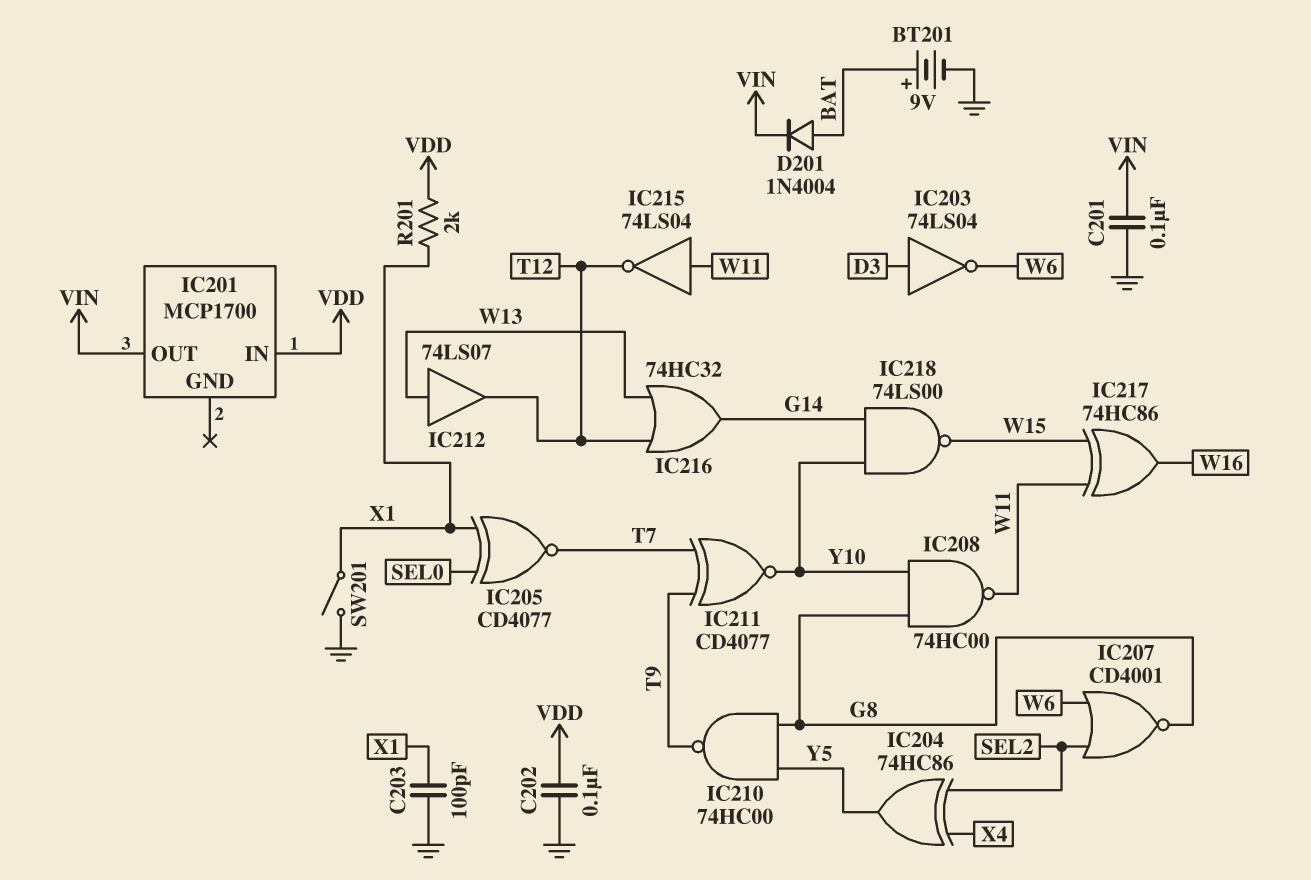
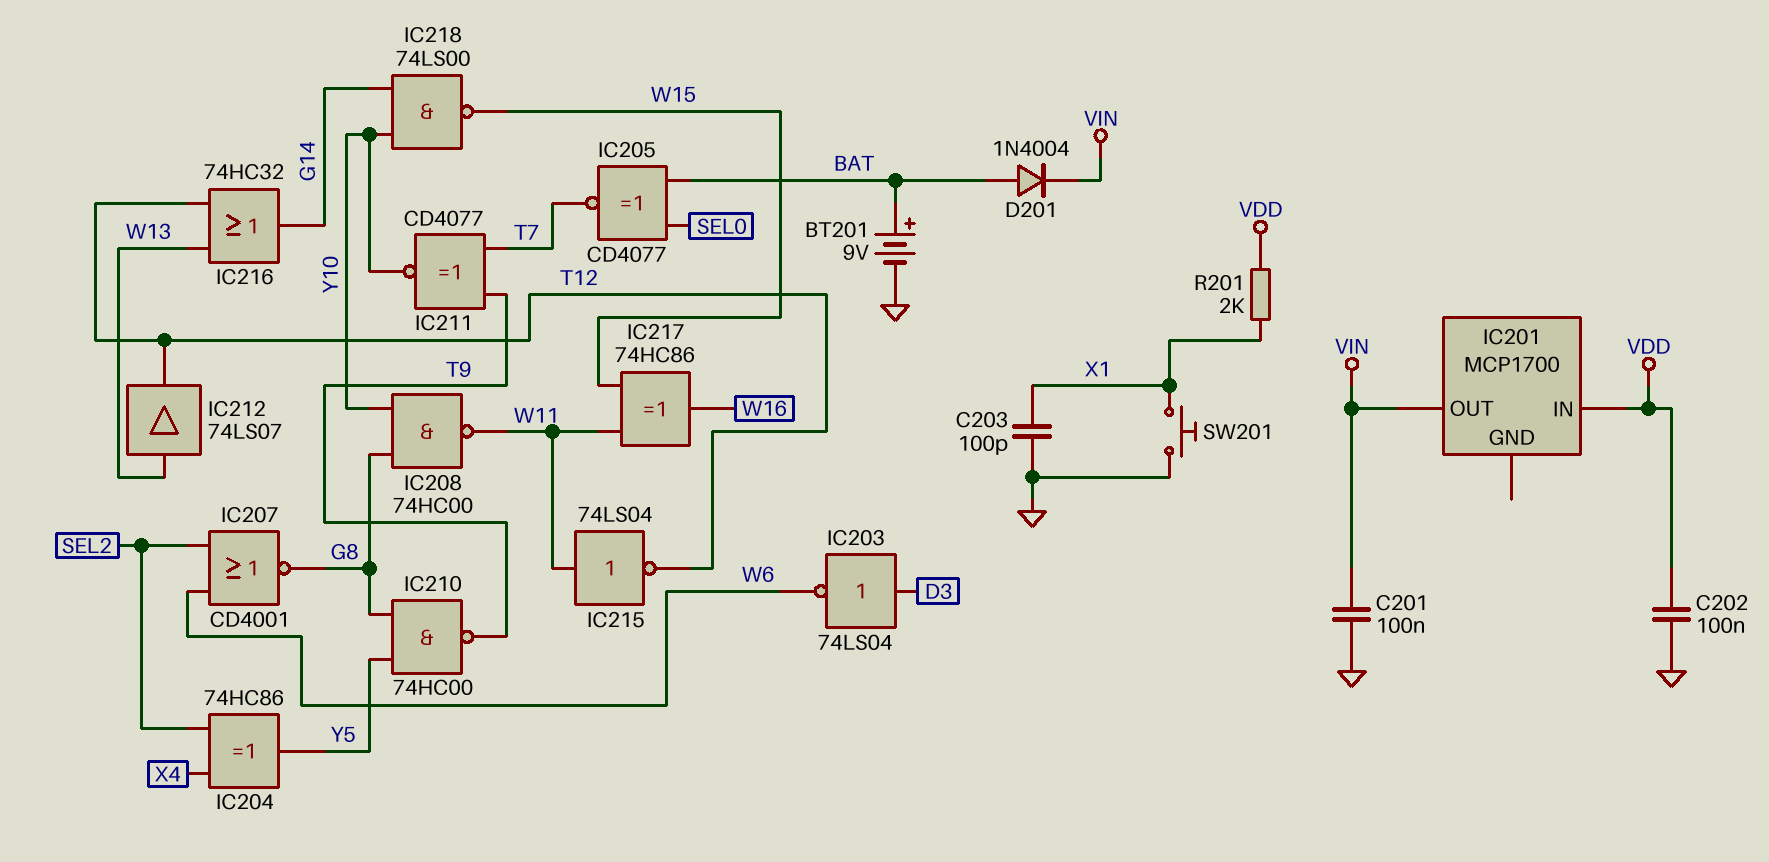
IC205: XNOR CD4077 (in SEL0, in X1, out T7) -> XNOR CD4077 (in BAT, in SEL0, out T7)
SW201: switch (GND, X1) -> button (GND, X1)

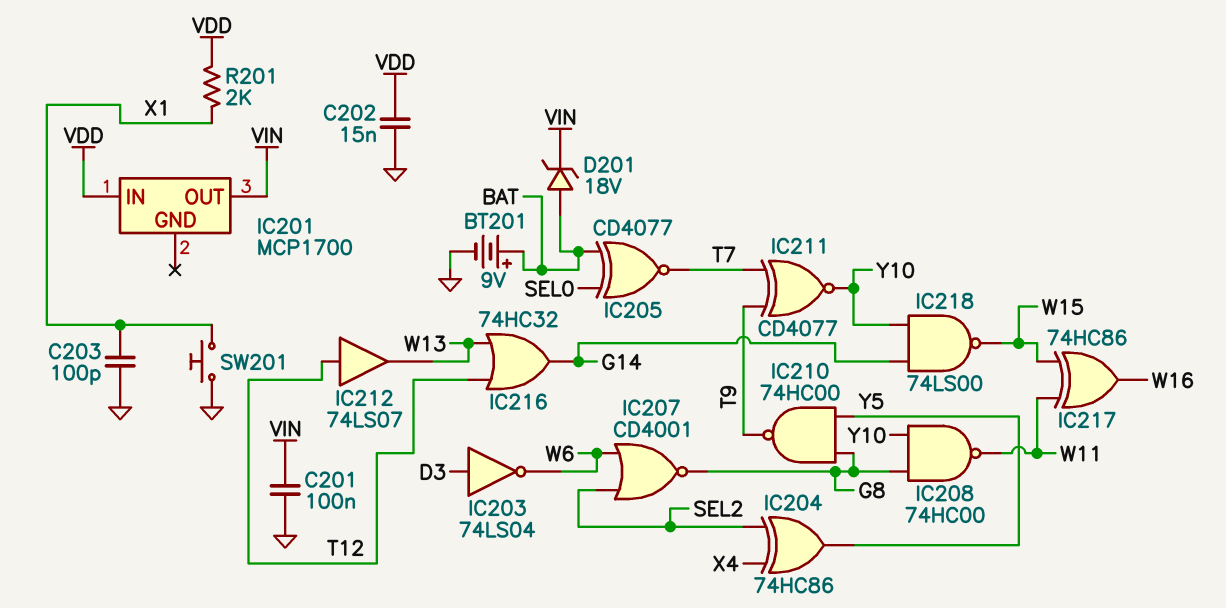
C202: 100nF (GND, VDD) -> 15nF (GND, VDD)
D201: diode 1N4004 (A BAT, K VIN) -> zener 18V (A BAT, K VIN)
IC212: buffer 74LS07 (in W13, out T12) -> buffer 74LS07 (in T12, out W13)
IC215: NOT 74LS04 (in W11, out T12) -> none

